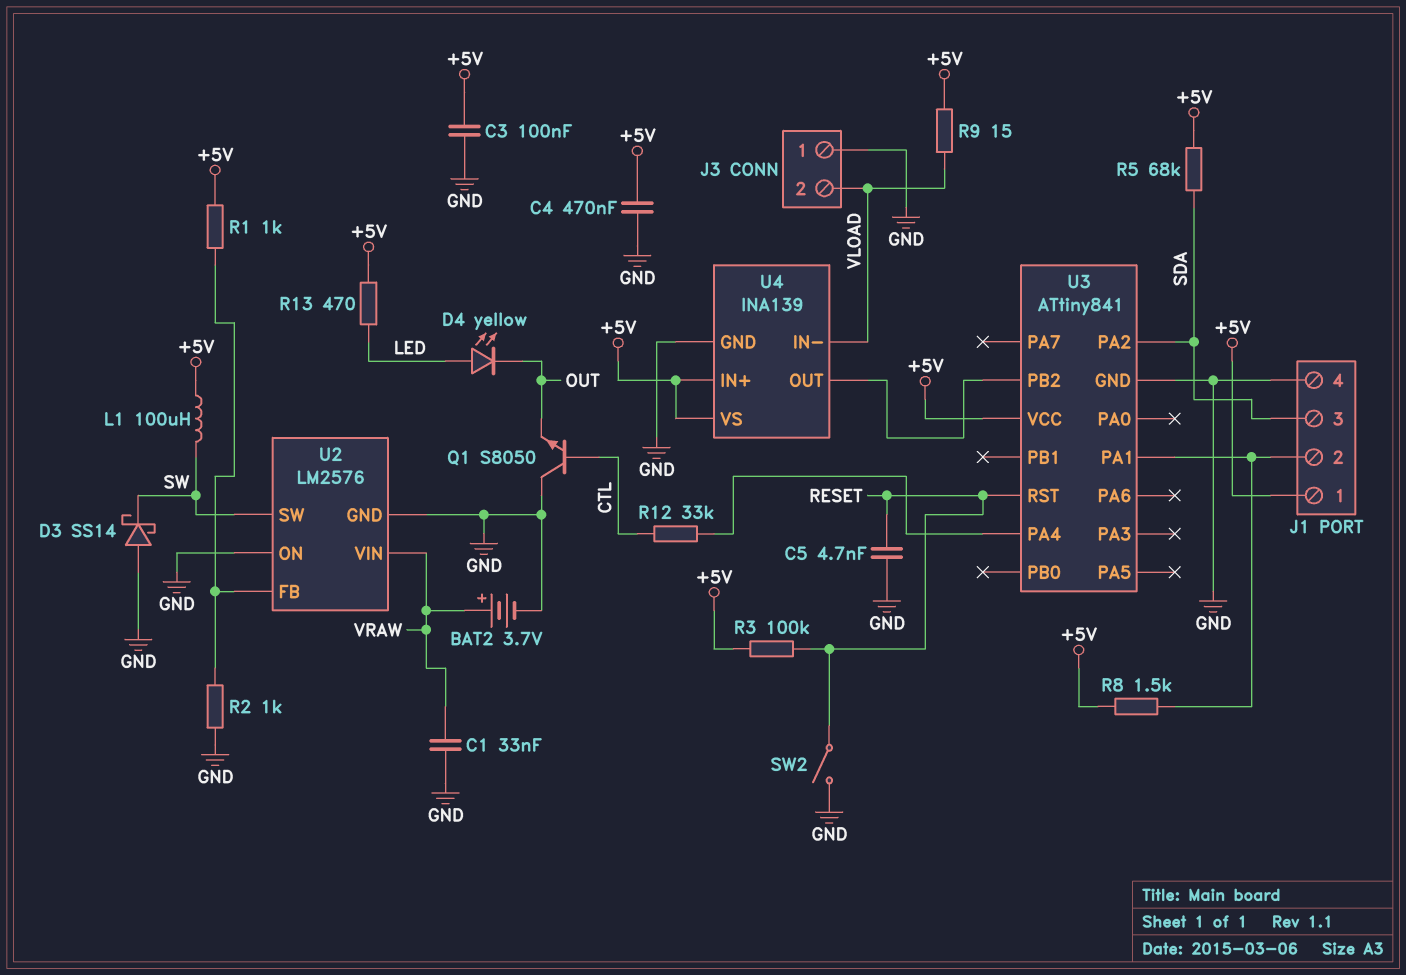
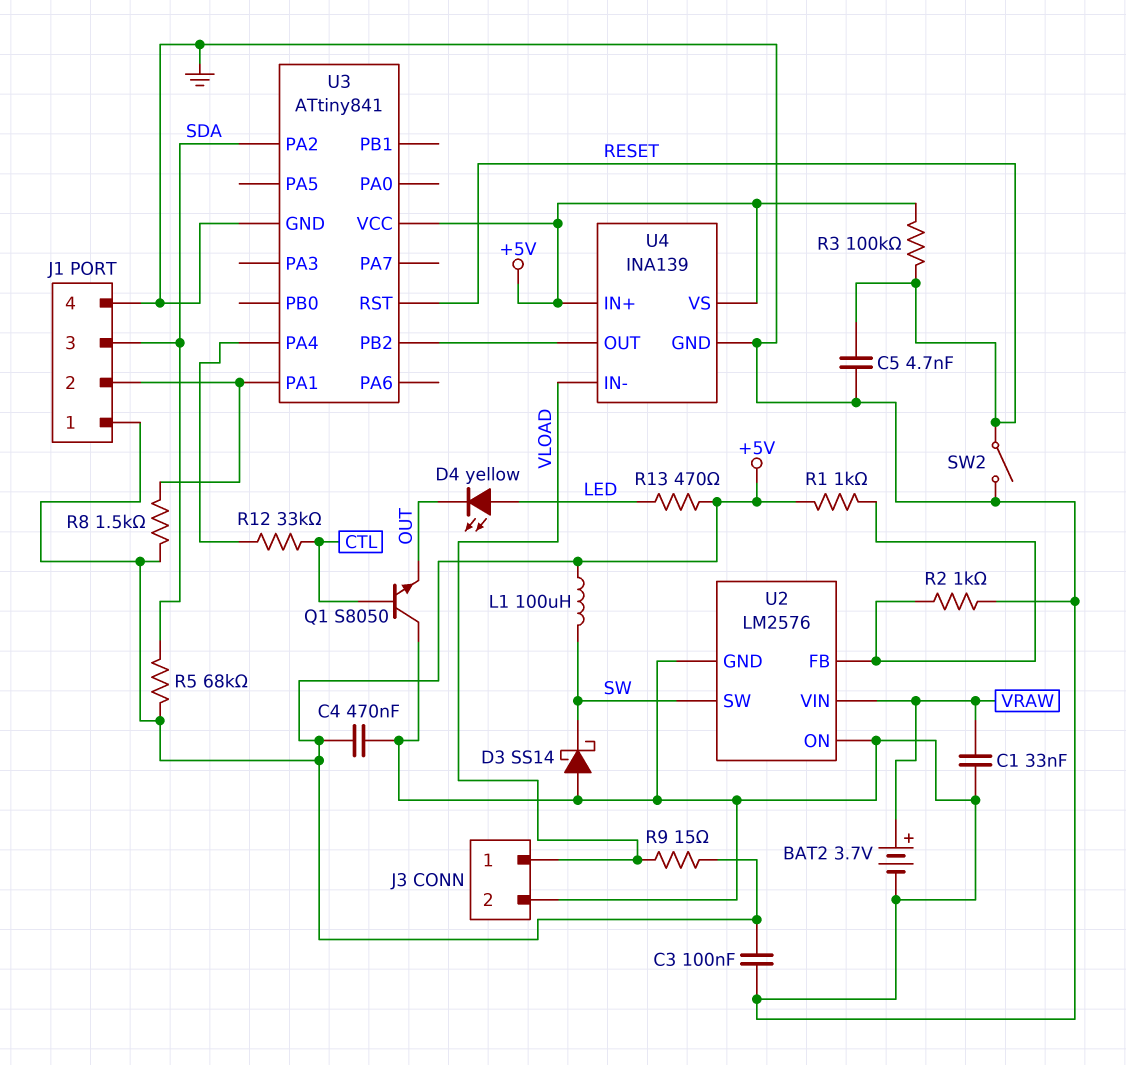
J3 pin 1: GND -> VLOAD
J3 pin 2: VLOAD -> GND

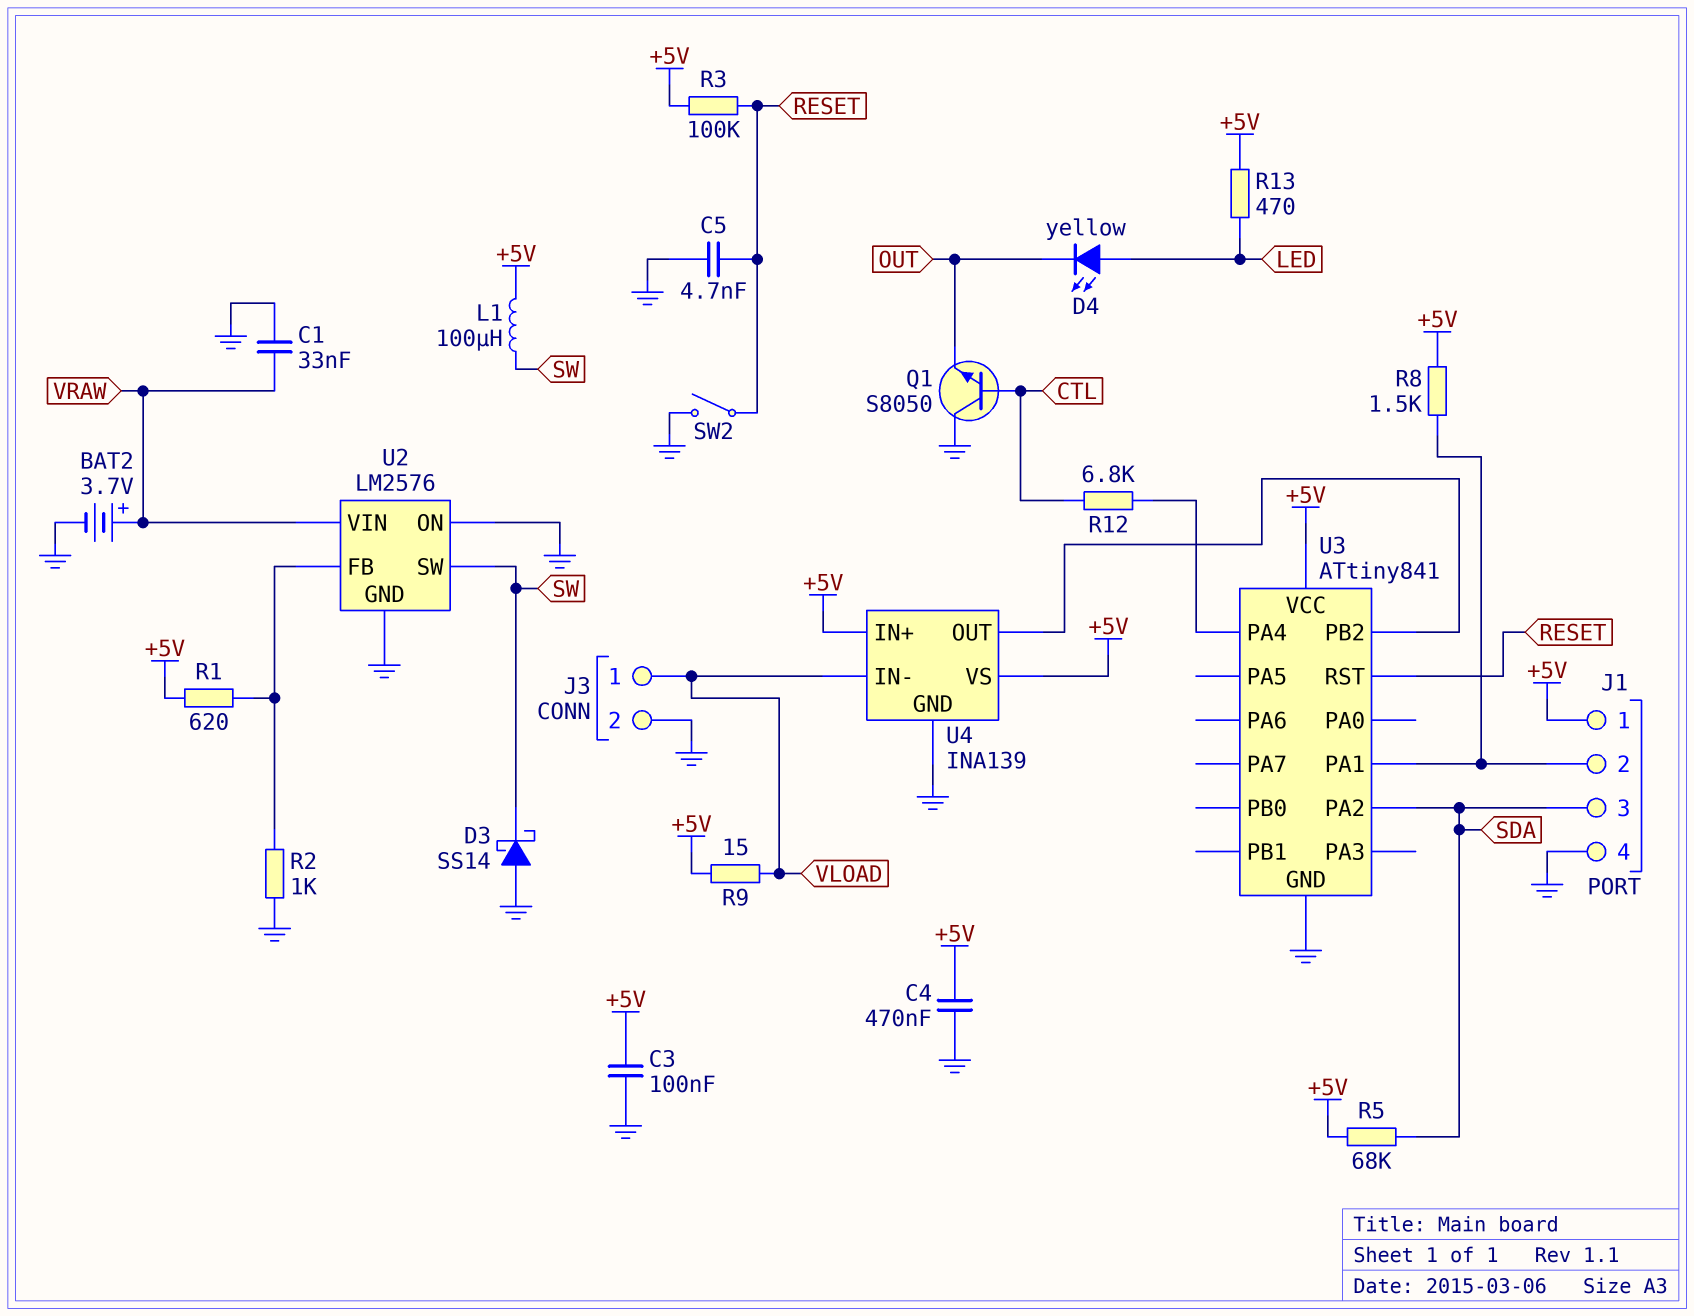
R1: 1k (+5V, U2/FB) -> 620 (+5V, U2/FB)
R12: 33k (CTL, U3/PA4) -> 6.8k (CTL, U3/PA4)

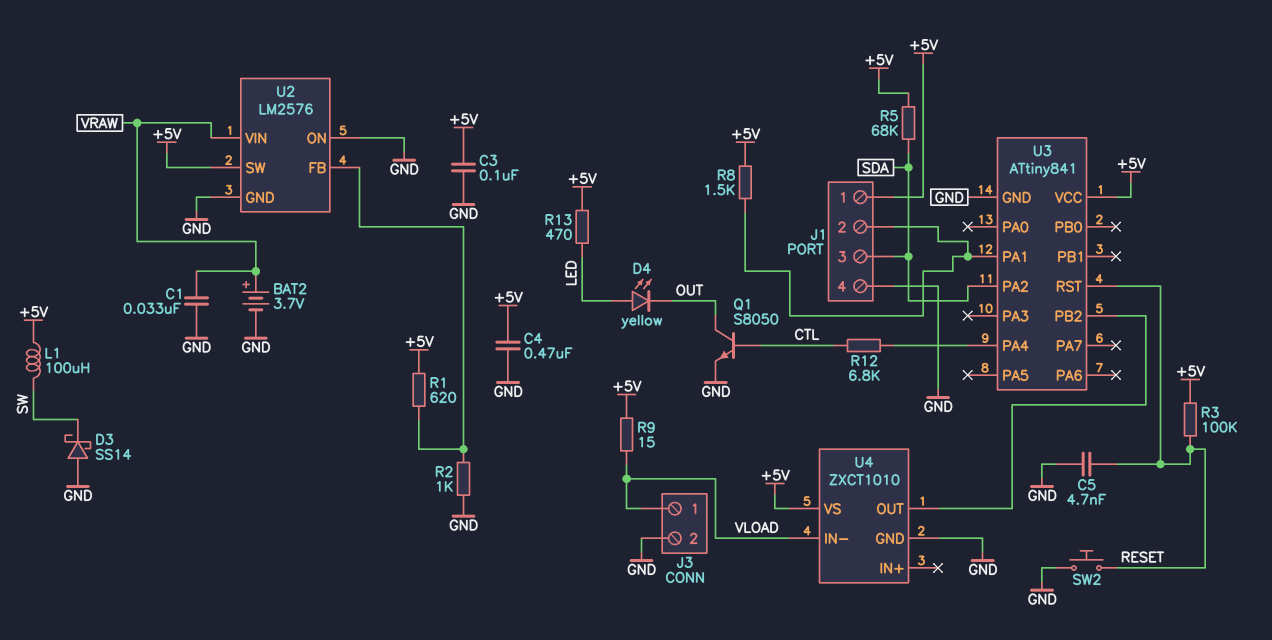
Q1: NPN S8050 (B CTL, C GND, E OUT) -> NPN S8050 (B CTL, C OUT, E GND)
SW2: switch (GND, RESET) -> button (GND, RESET)
U2 pin SW: SW -> +5V
U4: INA139 -> ZXCT1010
U4 pin IN+: +5V -> none

